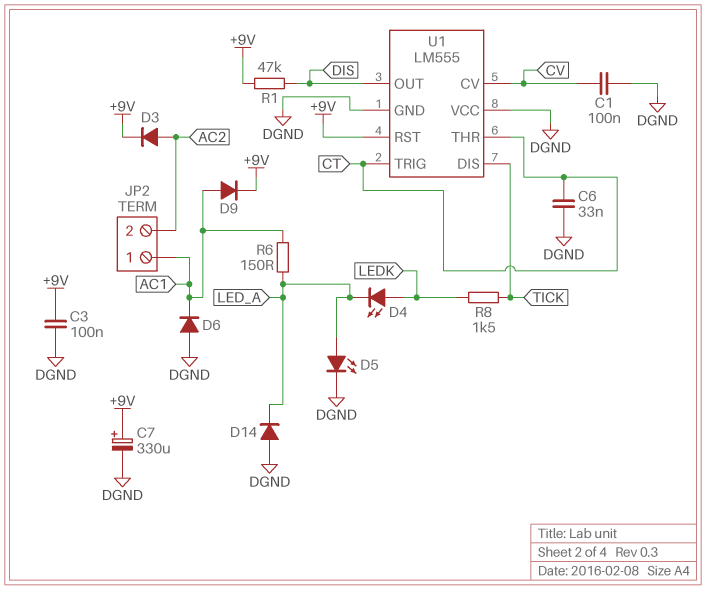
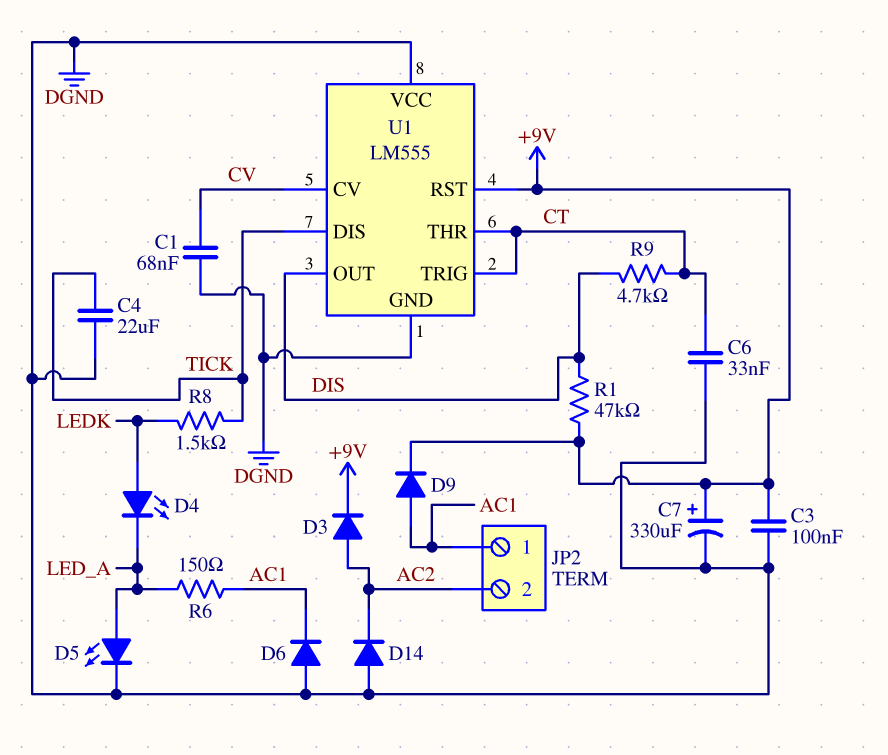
C1: 100nF (CV, DGND) -> 68nF (CV, DGND)
C4: none -> 22uF (DGND, TICK)
D14: diode (A DGND, K LED_A) -> diode (A DGND, K AC2)
R9: none -> 4.7k (CT, DIS)

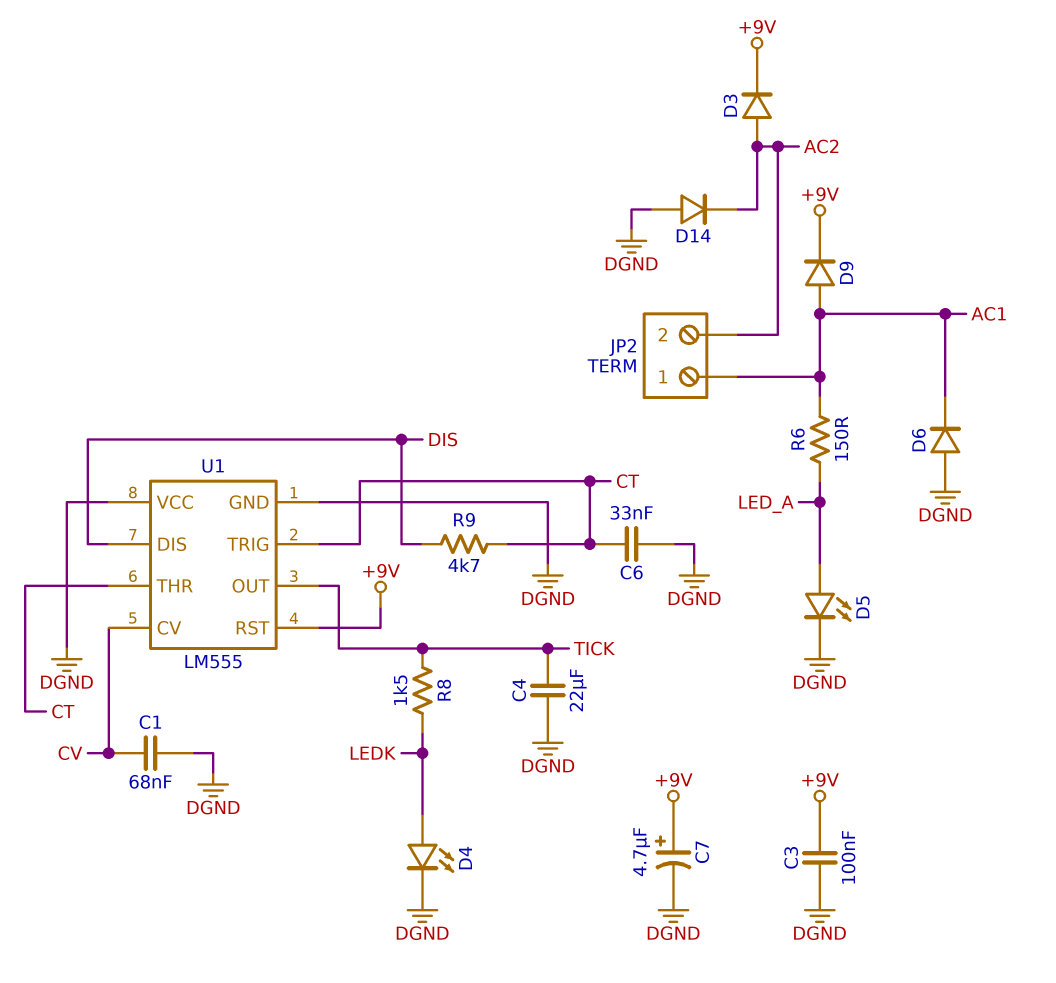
C7: 330uF (plus +9V, minus DGND) -> 4.7uF (plus +9V, minus DGND)
D4: LED (A LEDK, K LED_A) -> LED (A LEDK, K DGND)
R1: 47k (+9V, DIS) -> none
U1 pin DIS: TICK -> DIS
U1 pin OUT: DIS -> TICK

